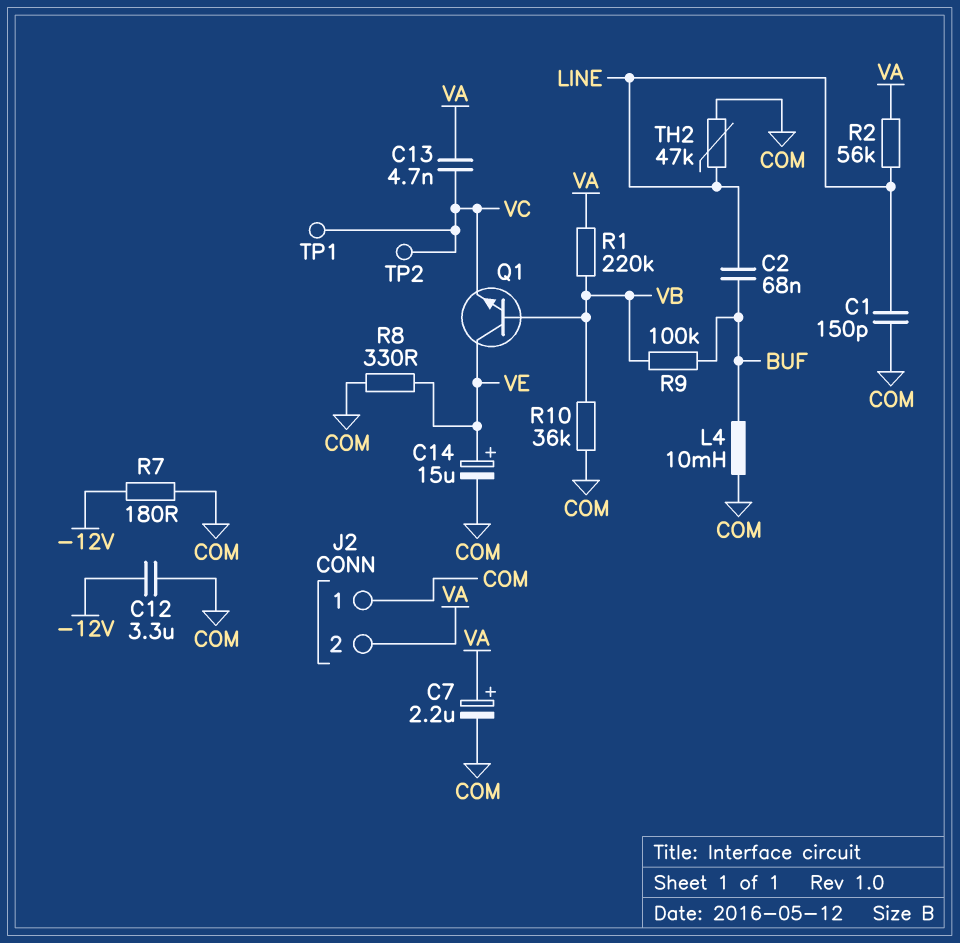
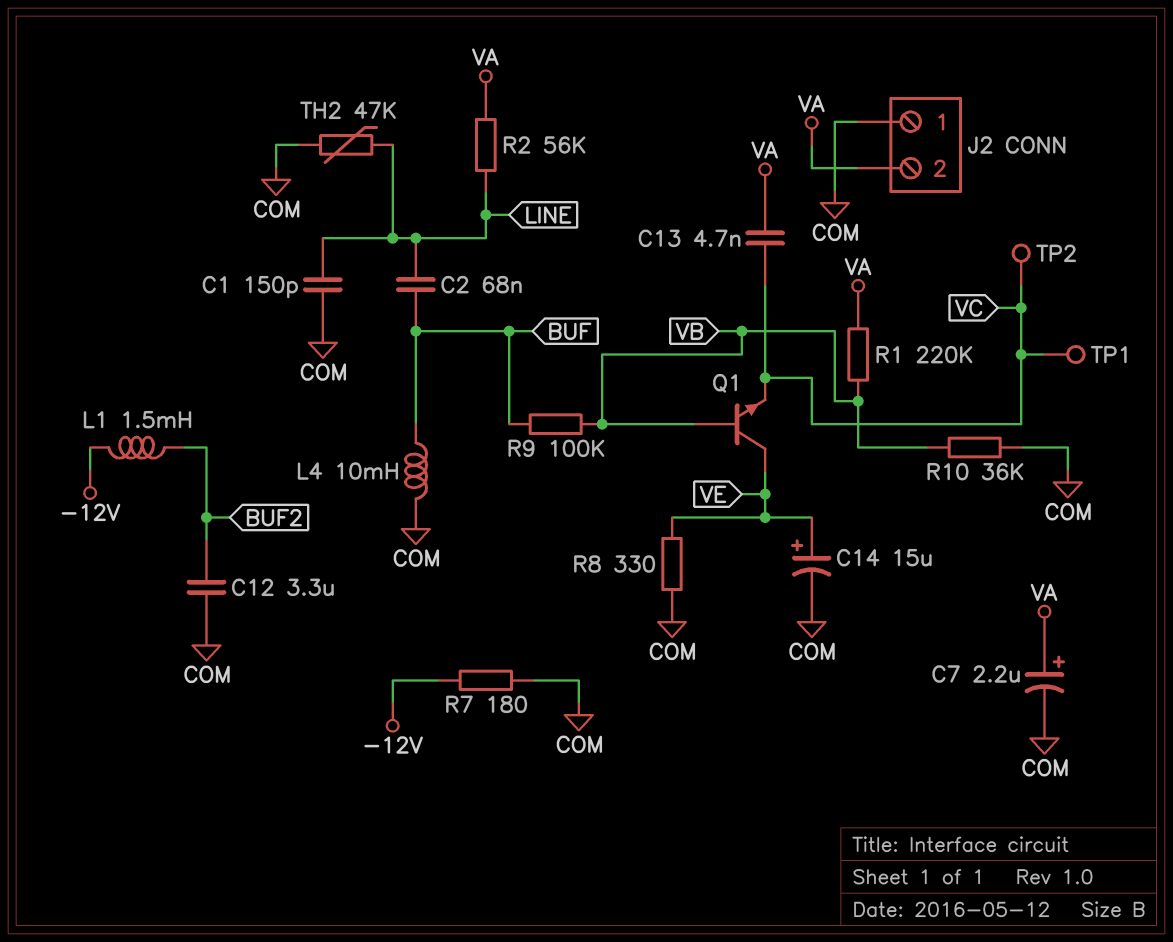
C12: 3.3uF (-12V, COM) -> 3.3uF (BUF2, COM)
L1: none -> 1.5mH (-12V, BUF2)

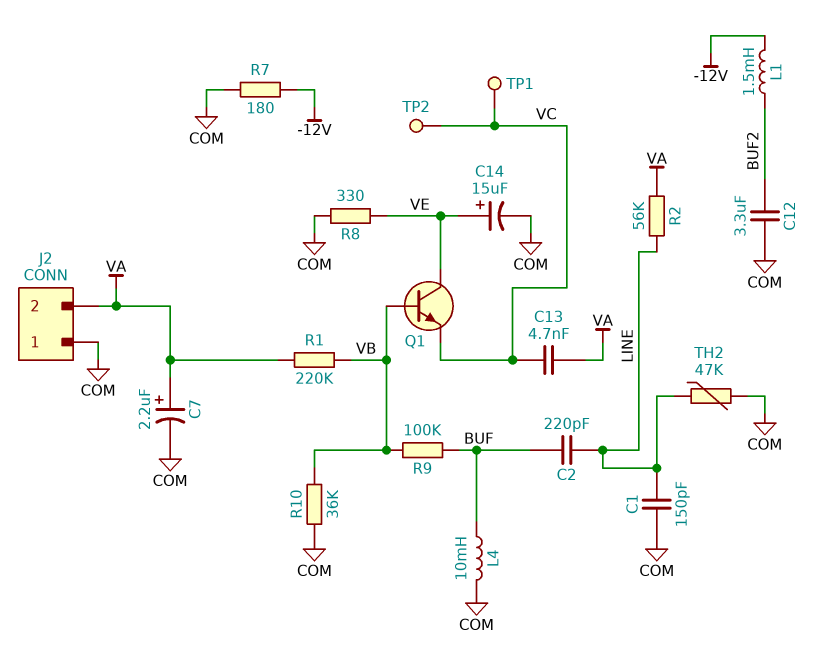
C2: 68nF (BUF, LINE) -> 220pF (BUF, LINE)

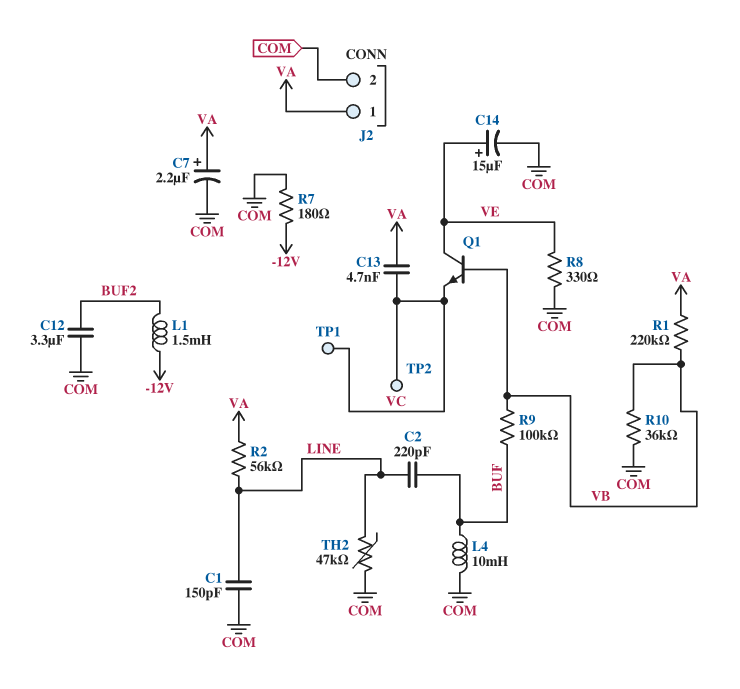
J2 pin 1: COM -> VA
J2 pin 2: VA -> COM

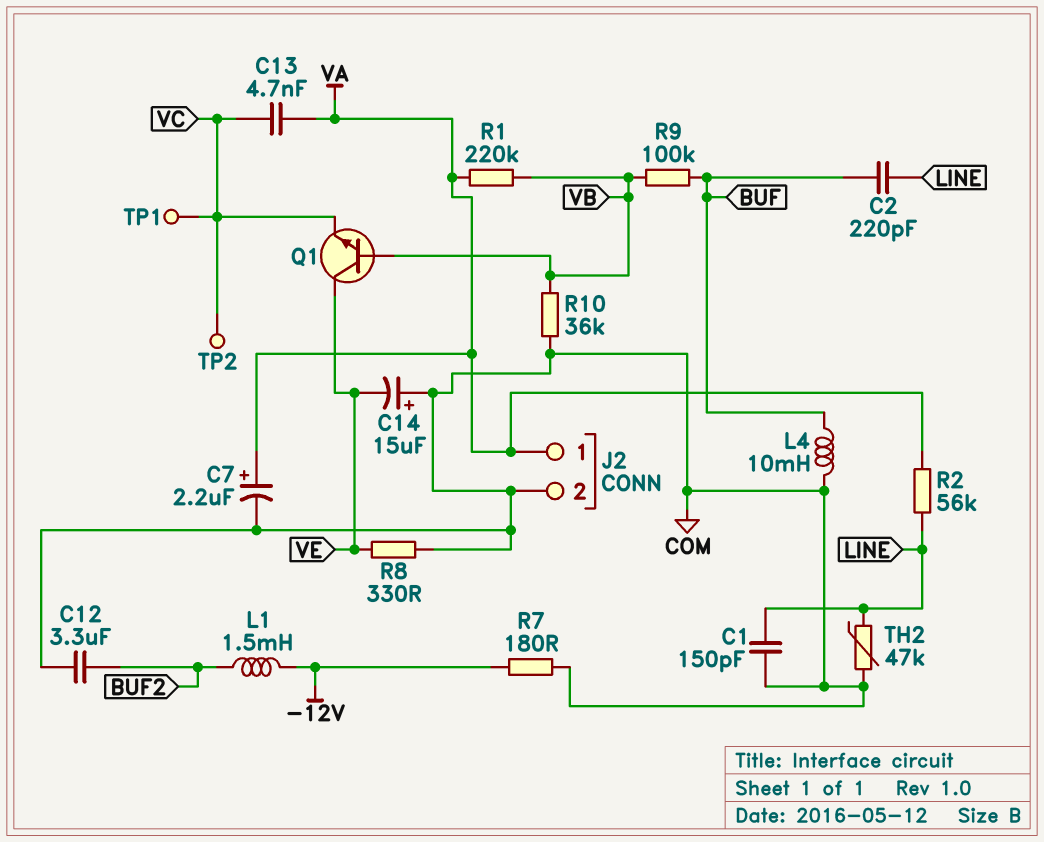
C14: 15uF (plus VE, minus COM) -> 15uF (plus COM, minus VE)

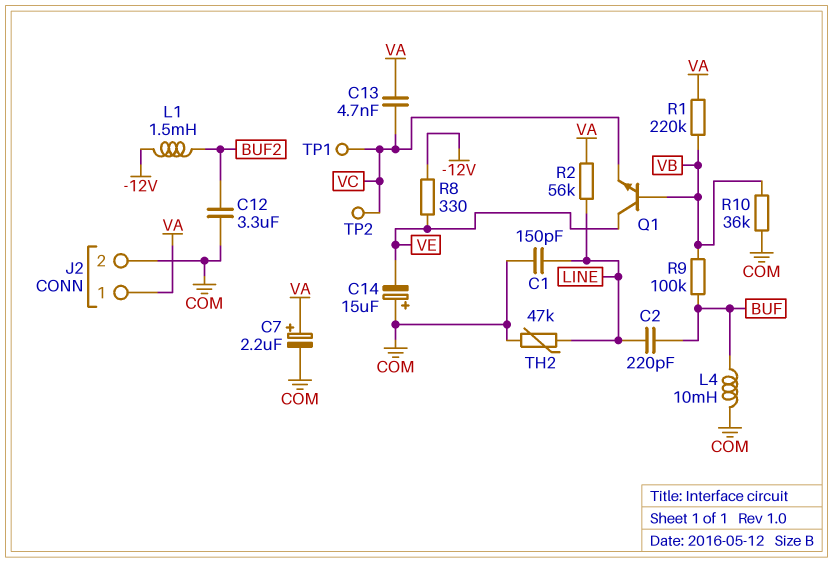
R7: 180 (-12V, COM) -> none
R8: 330 (COM, VE) -> 330 (-12V, VE)

